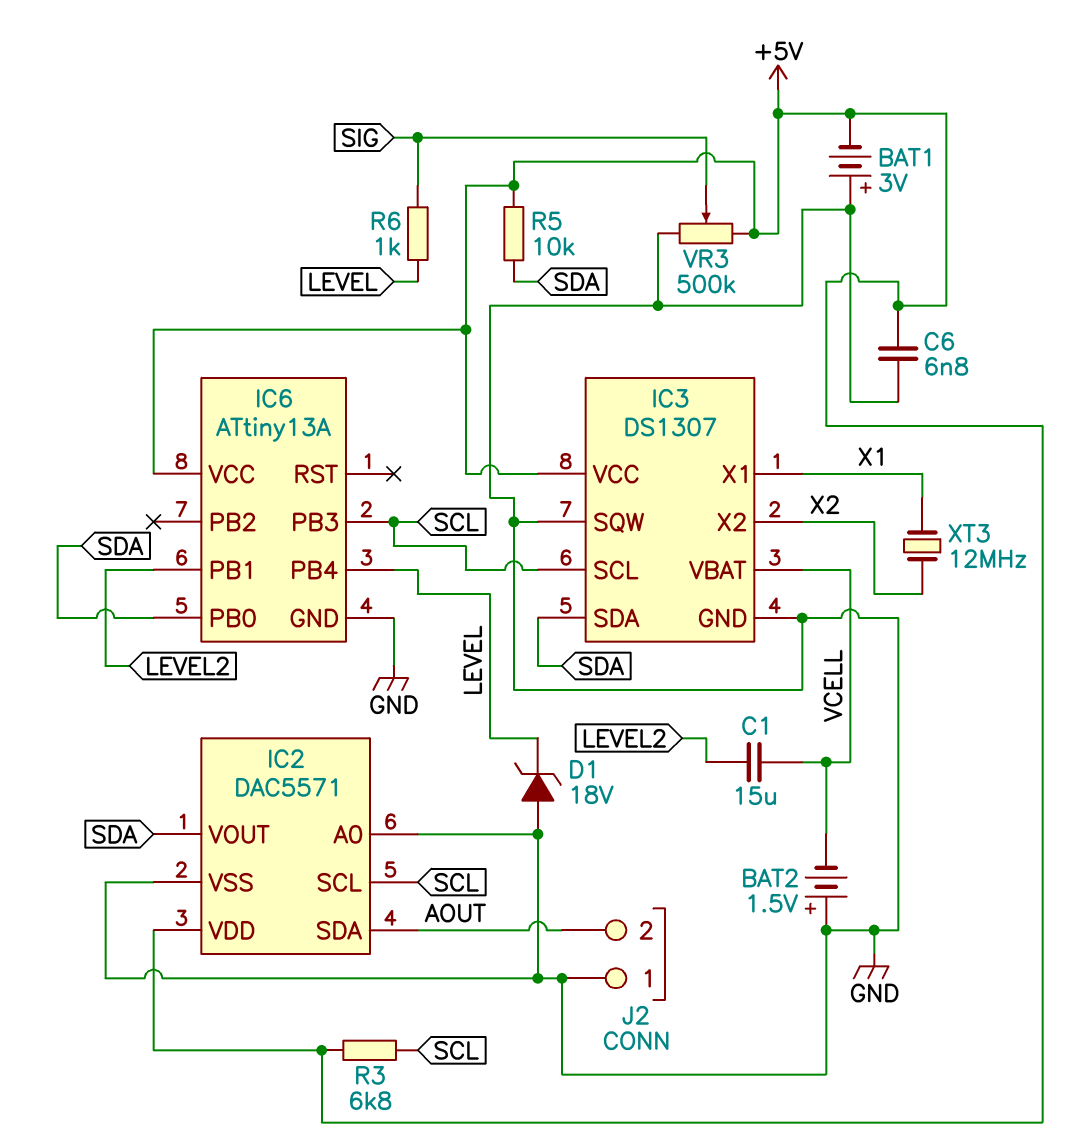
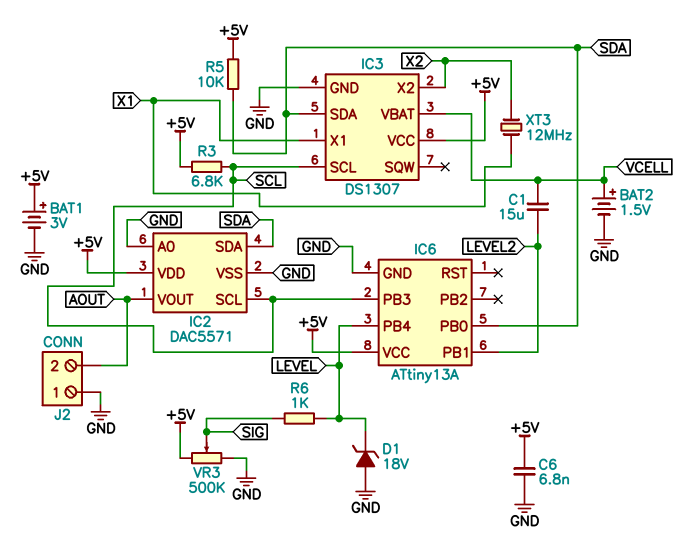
BAT1: 3V (plus GND, minus +5V) -> 3V (plus +5V, minus GND)
BAT2: 1.5V (plus GND, minus VCELL) -> 1.5V (plus VCELL, minus GND)
IC2 pin SDA: AOUT -> SDA
IC2 pin VOUT: SDA -> AOUT
IC3 pin SQW: GND -> none

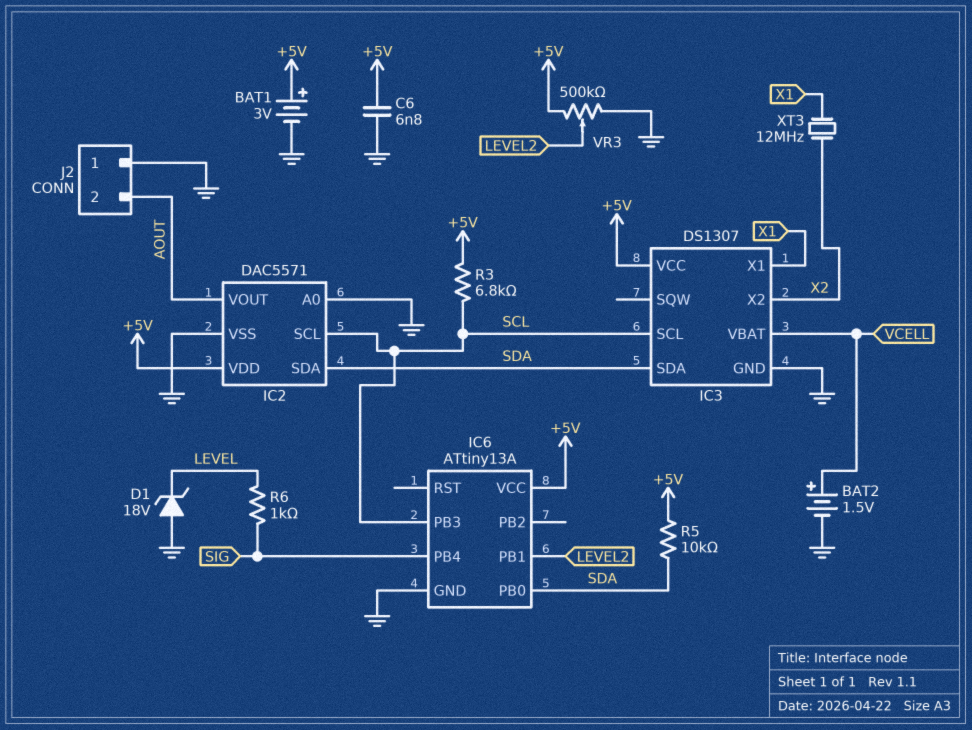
C1: 15uF (LEVEL2, VCELL) -> none
IC6 pin PB4: LEVEL -> SIG
VR3: 500k (+5V, GND, wiper SIG) -> 500k (+5V, GND, wiper LEVEL2)

